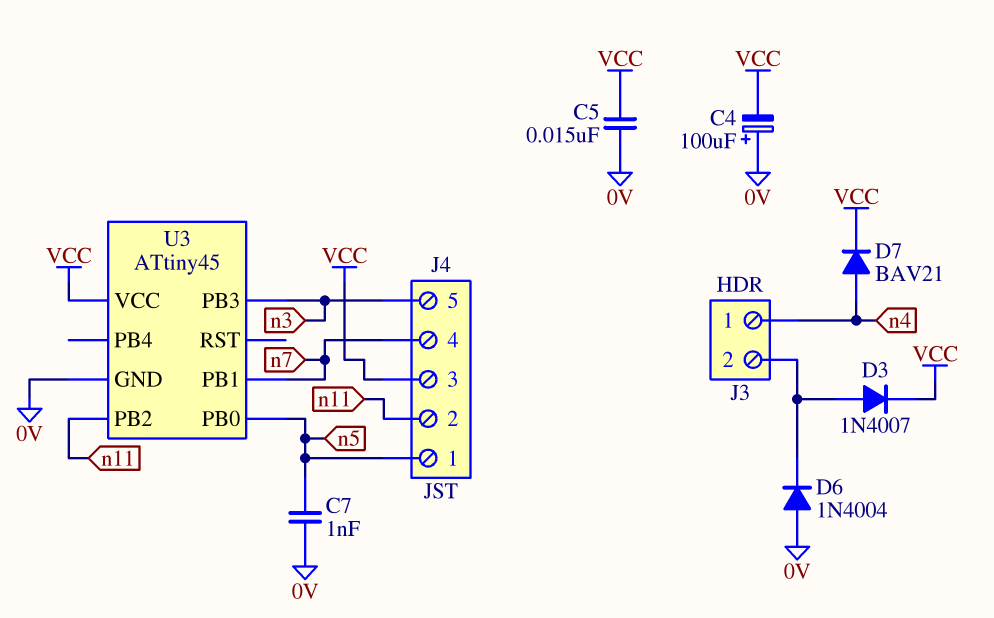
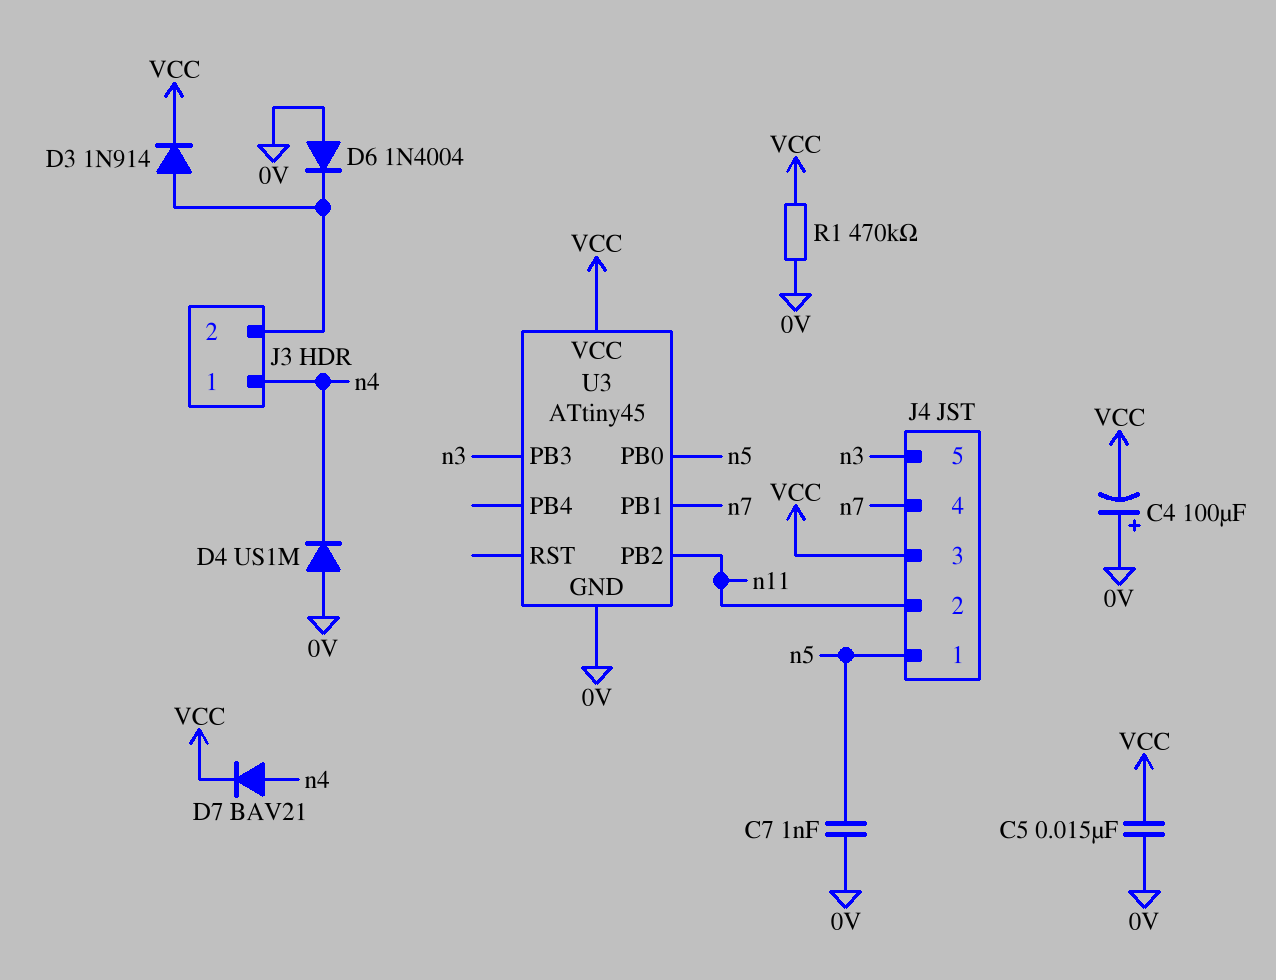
D3: diode 1N4007 (A J3/2, K VCC) -> diode 1N914 (A J3/2, K VCC)
D4: none -> diode US1M (A 0V, K n4)
R1: none -> 470k (0V, VCC)

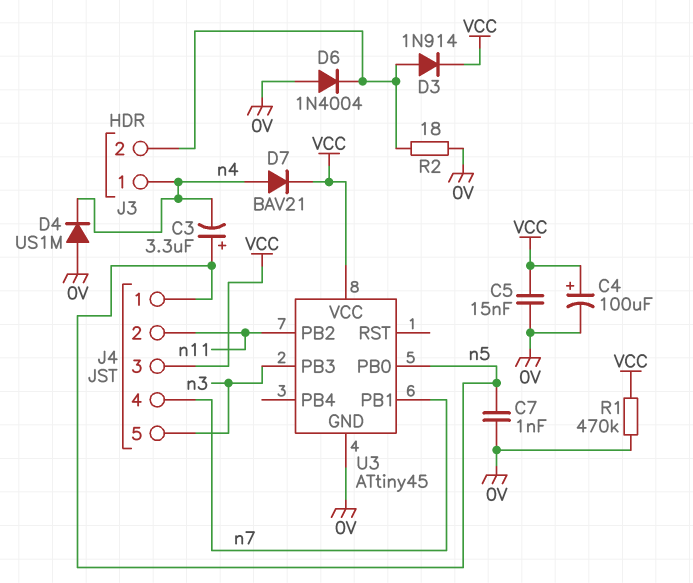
C3: none -> 3.3uF (plus n5, minus n4)
C4: 100uF (plus 0V, minus VCC) -> 100uF (plus VCC, minus 0V)
R2: none -> 18 (0V, J3/2)

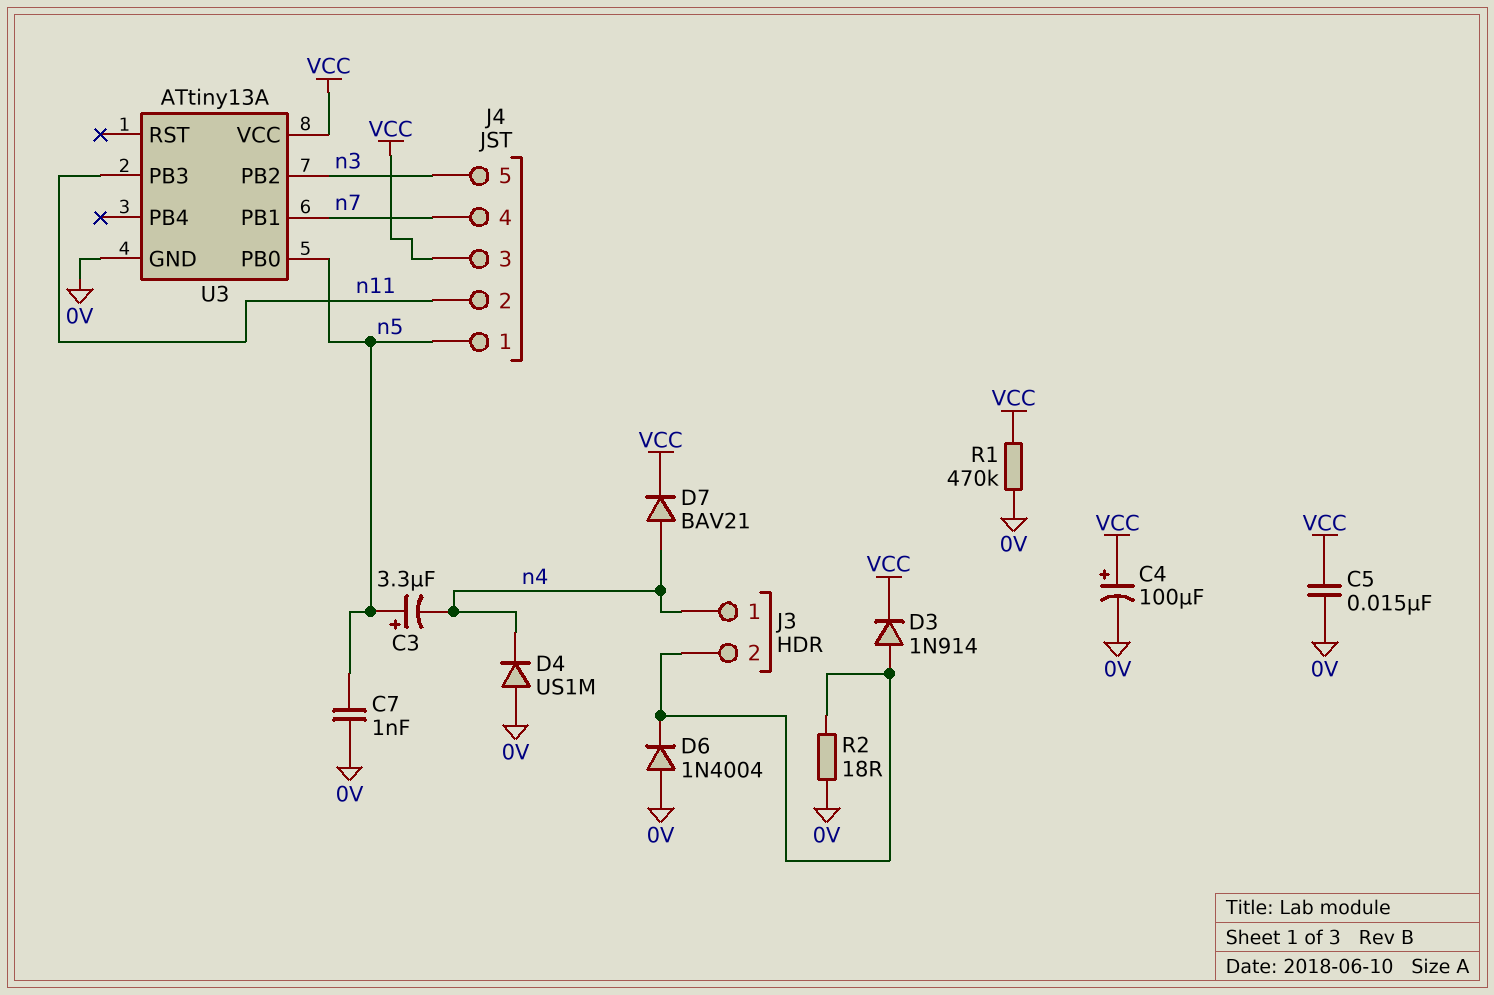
U3: ATtiny45 -> ATtiny13A
U3 pin PB2: n11 -> n3
U3 pin PB3: n3 -> n11

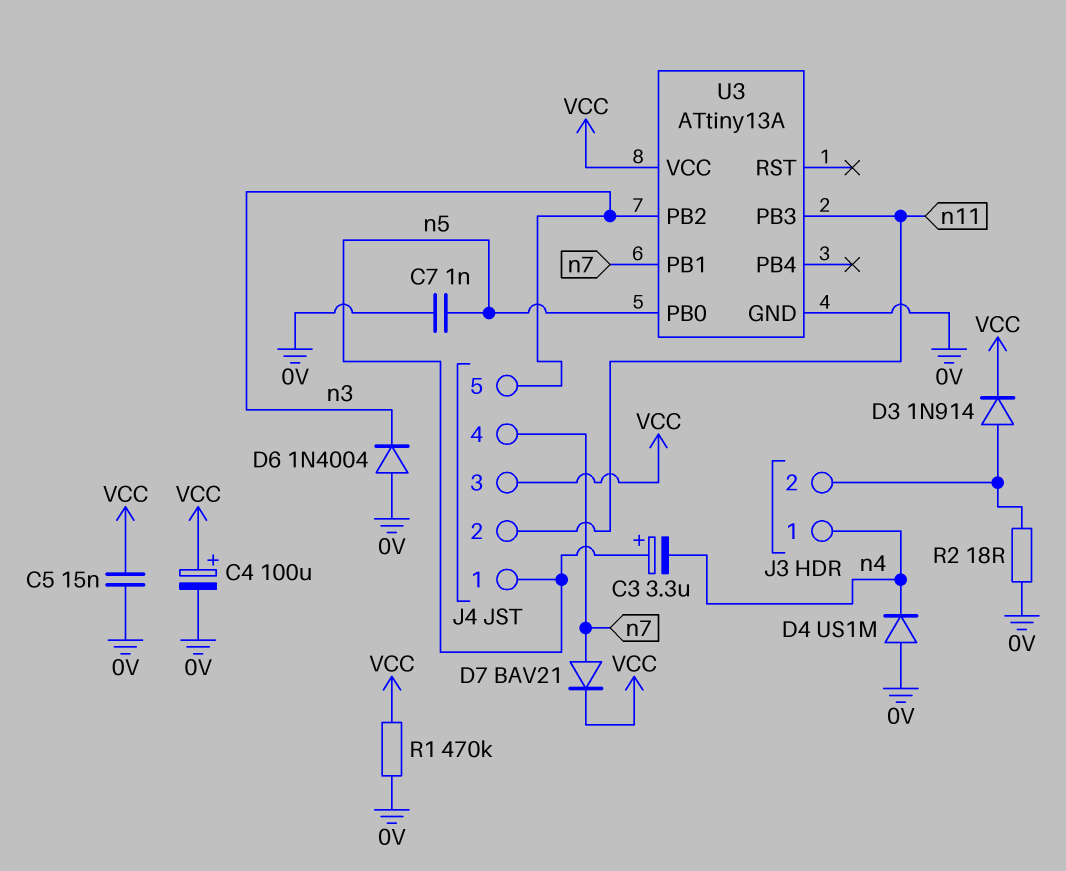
D6: diode 1N4004 (A 0V, K J3/2) -> diode 1N4004 (A 0V, K n3)
D7: diode BAV21 (A n4, K VCC) -> diode BAV21 (A n7, K VCC)

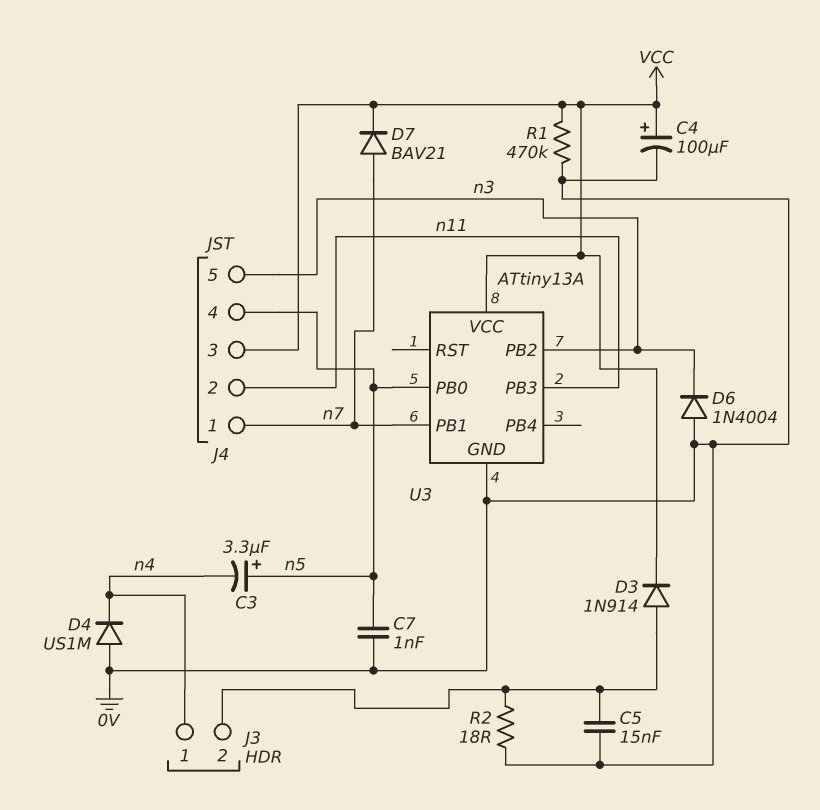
C5: 15nF (0V, VCC) -> 15nF (0V, J3/2)
J4 pin 1: n5 -> n7
J4 pin 4: n7 -> n5

